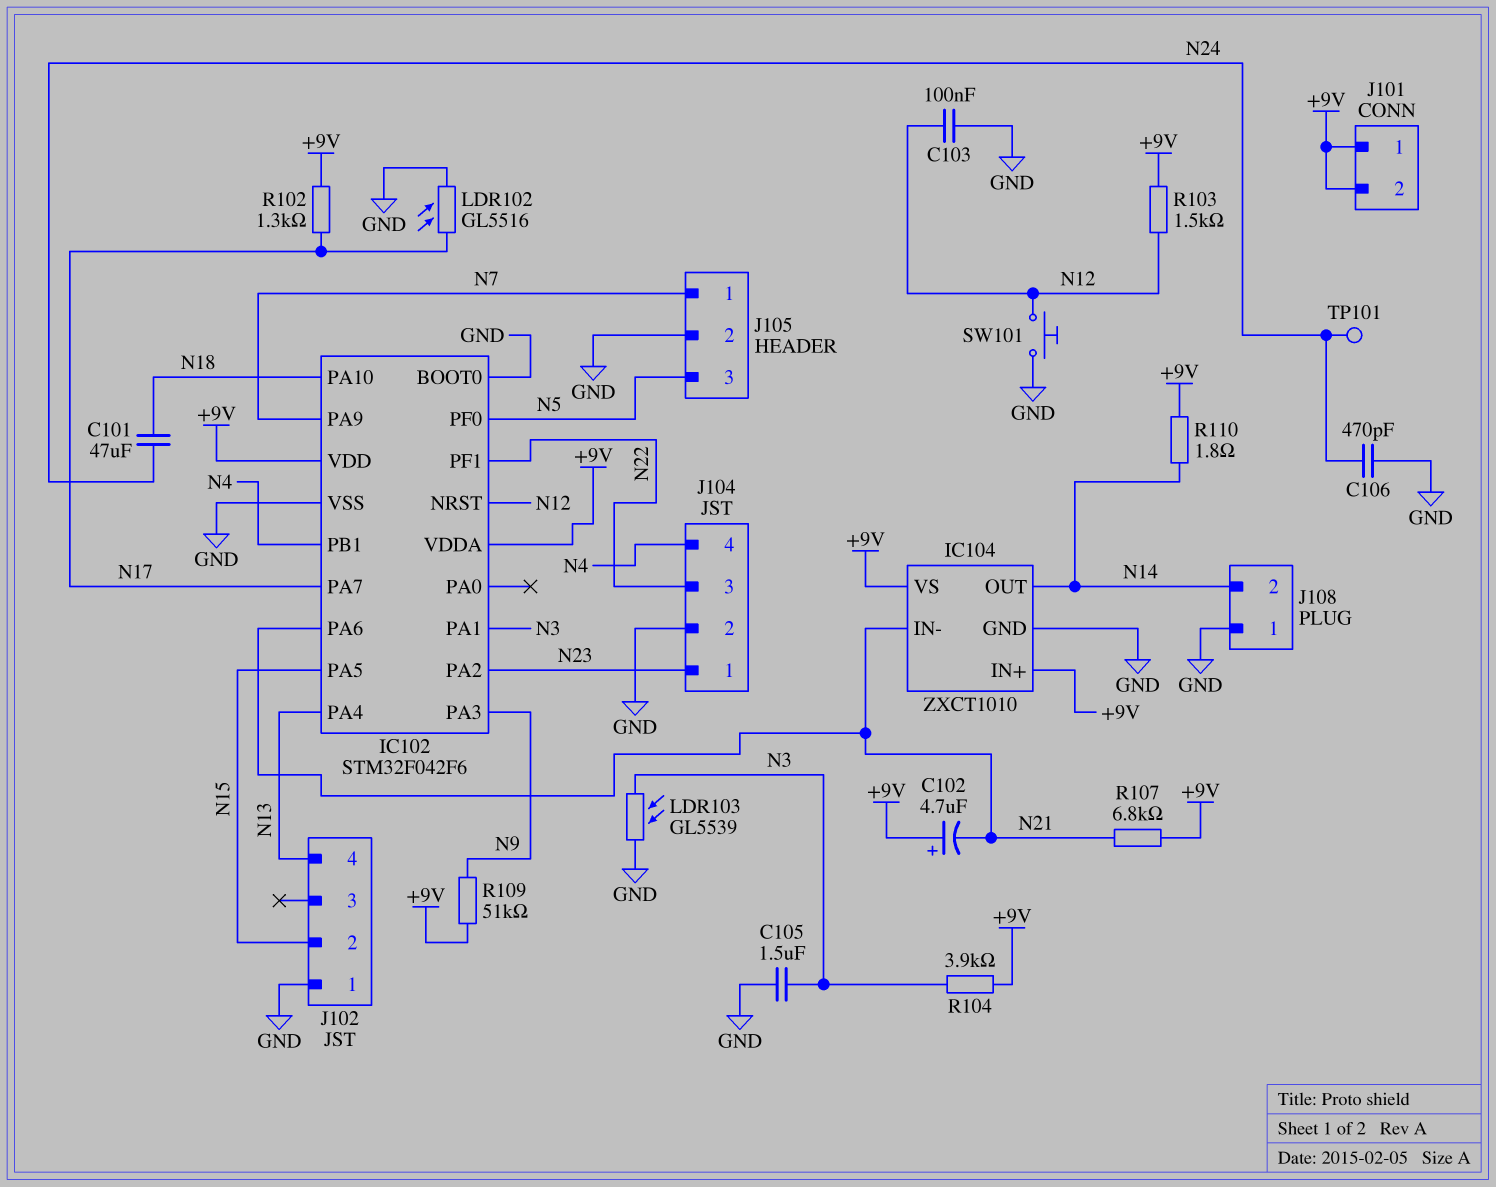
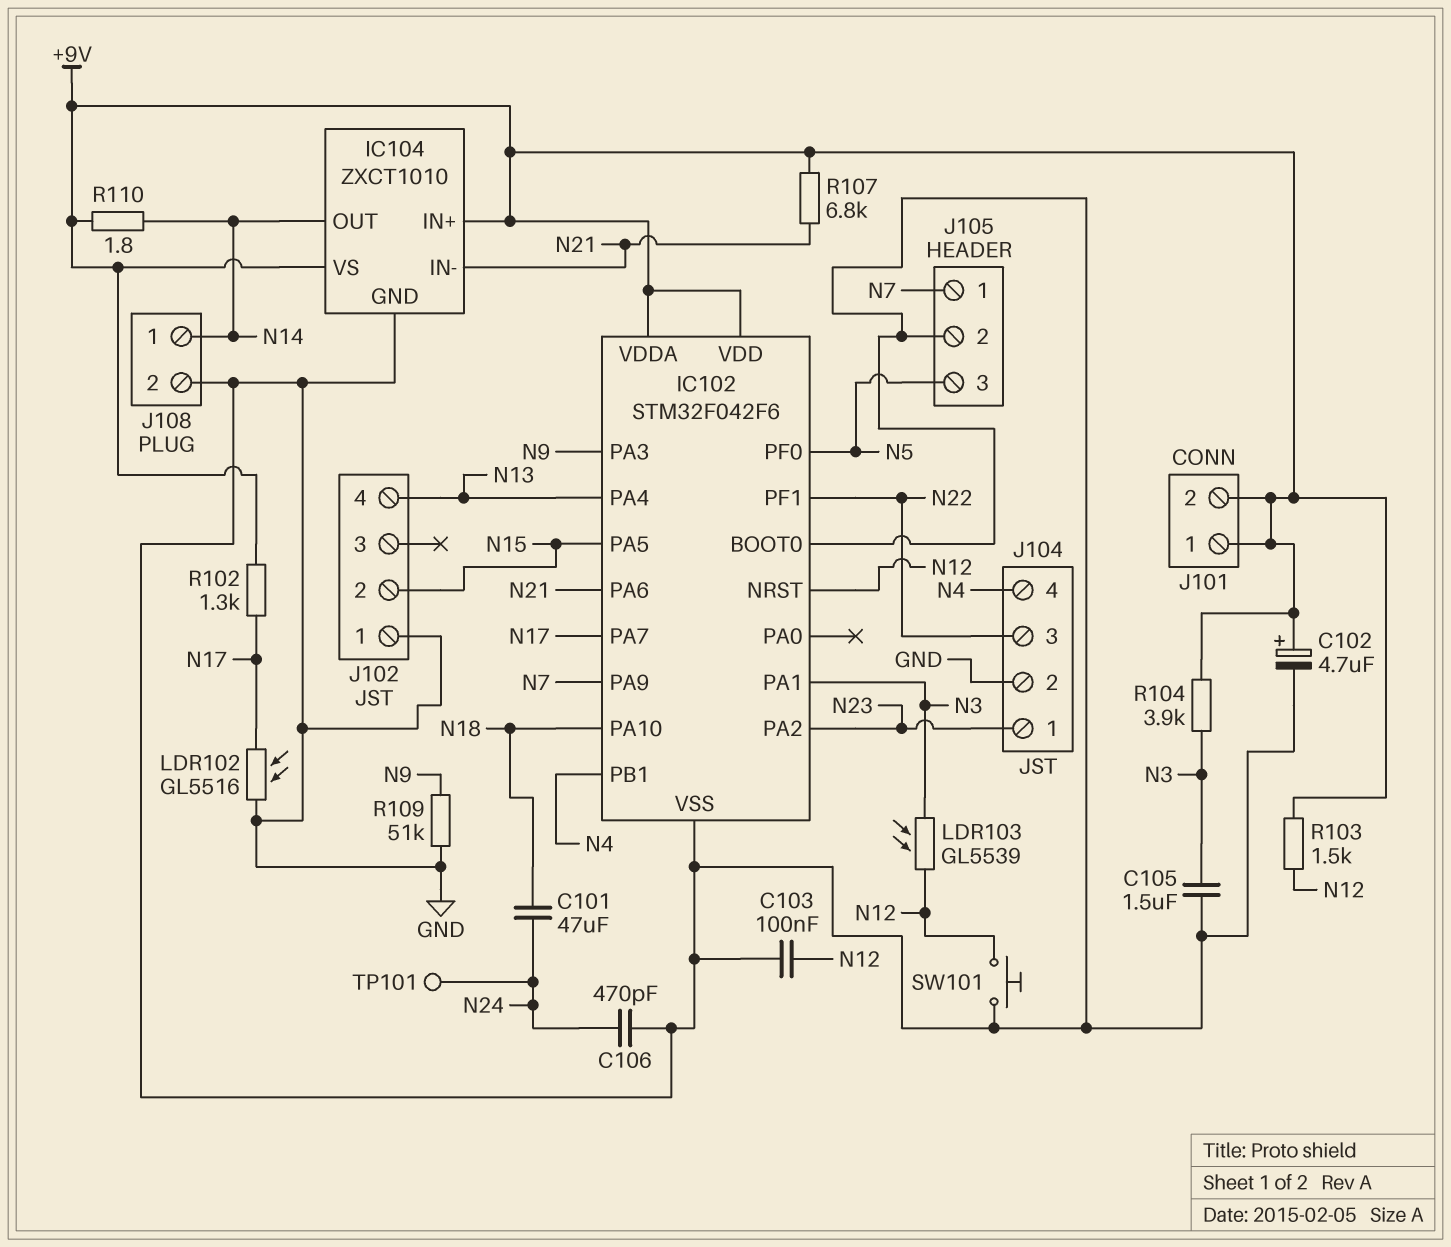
C102: 4.7uF (plus +9V, minus N21) -> 4.7uF (plus +9V, minus GND)
J108 pin 1: GND -> N14
J108 pin 2: N14 -> GND
LDR103: GL5539 (GND, N3) -> GL5539 (N3, N12)
R109: 51k (+9V, N9) -> 51k (GND, N9)

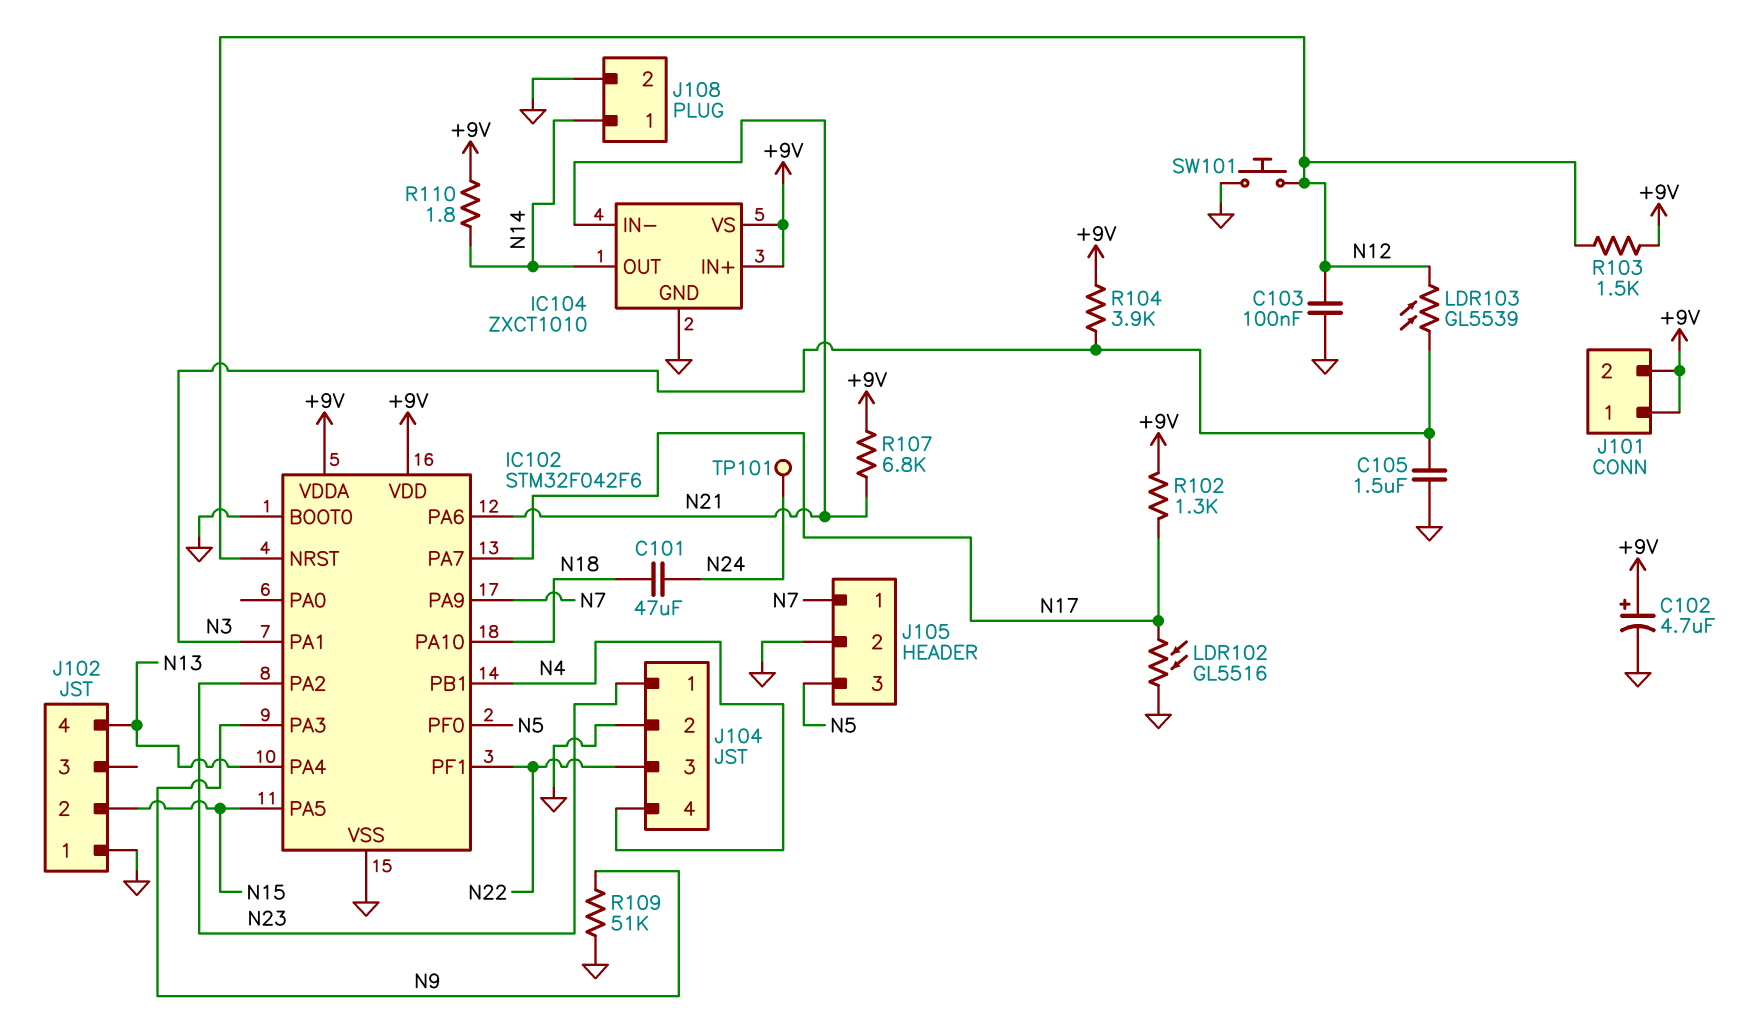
C106: 470pF (GND, N24) -> none

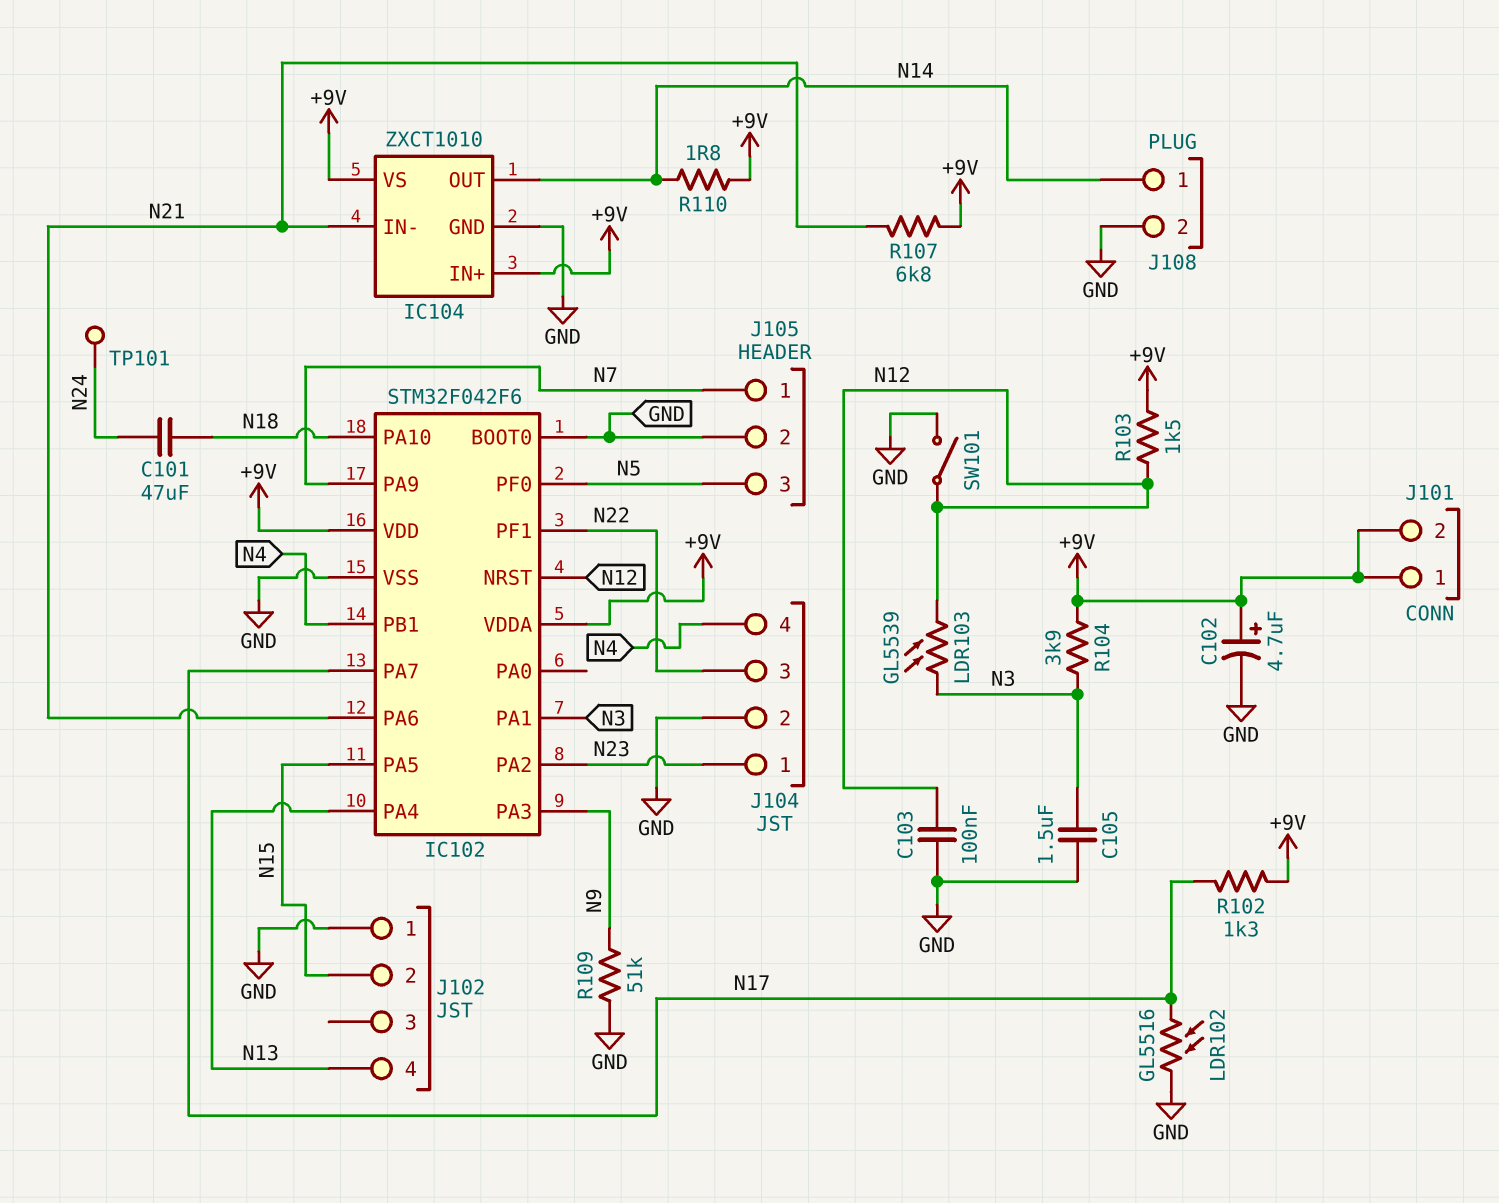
SW101: button (GND, N12) -> switch (GND, N12)

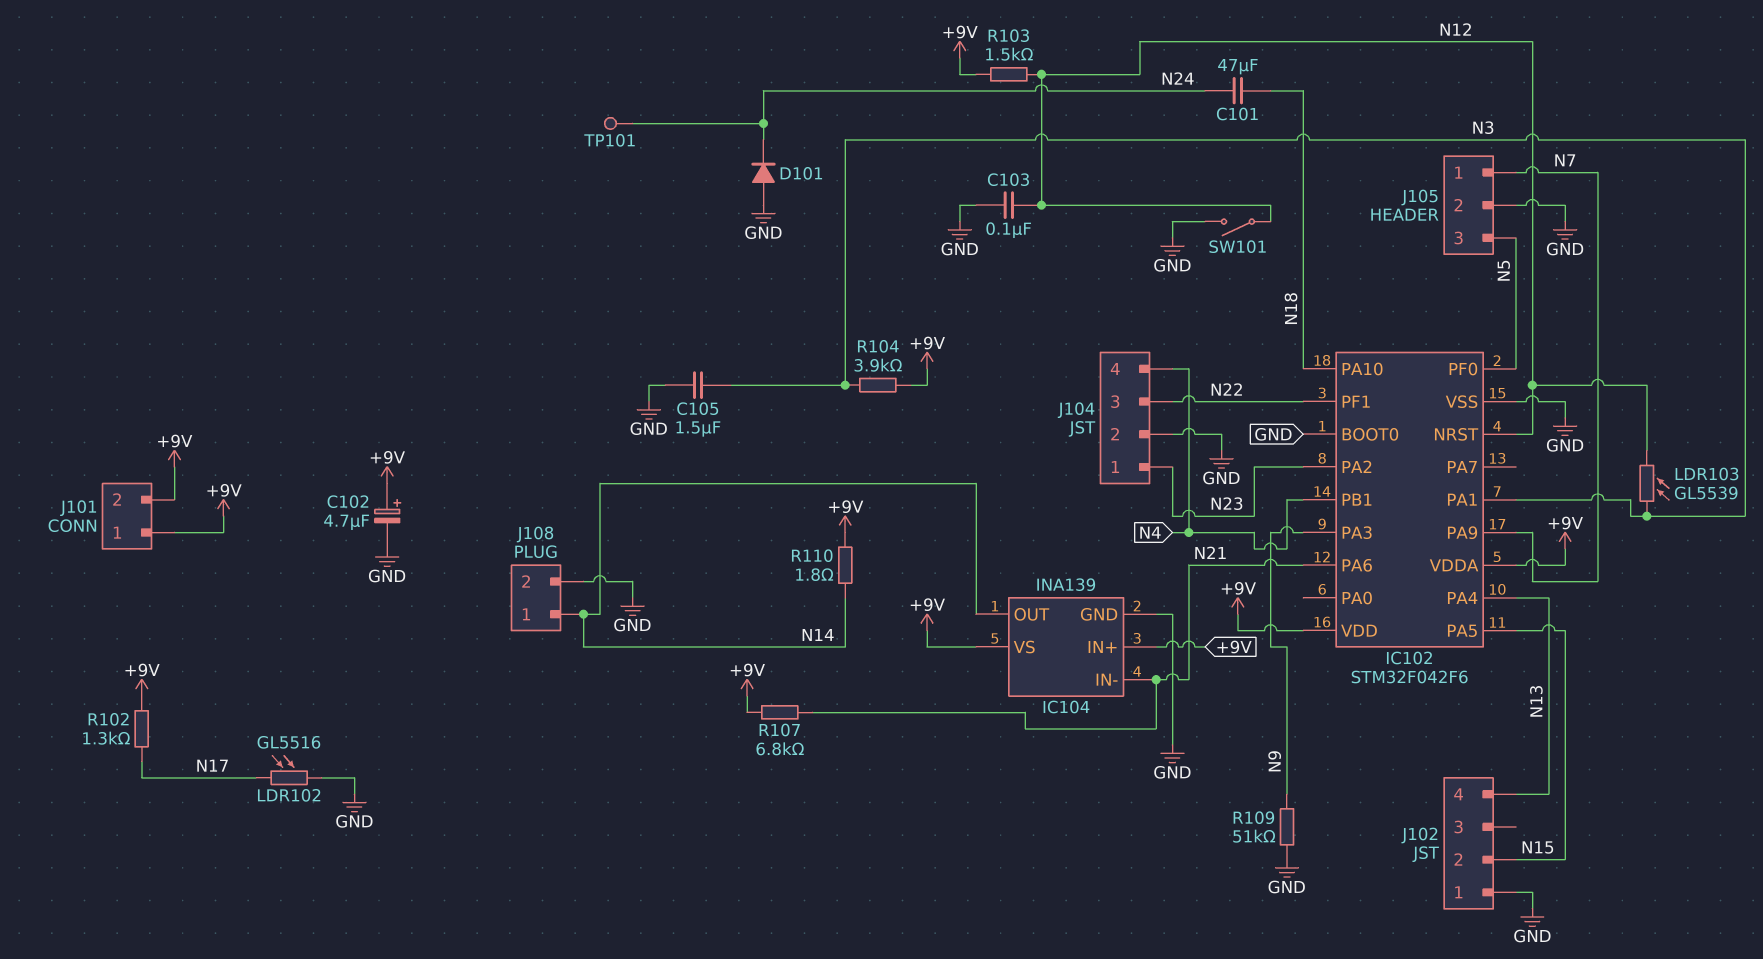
D101: none -> diode (A GND, K N24)
IC102 pin PA7: N17 -> none
IC104: ZXCT1010 -> INA139

